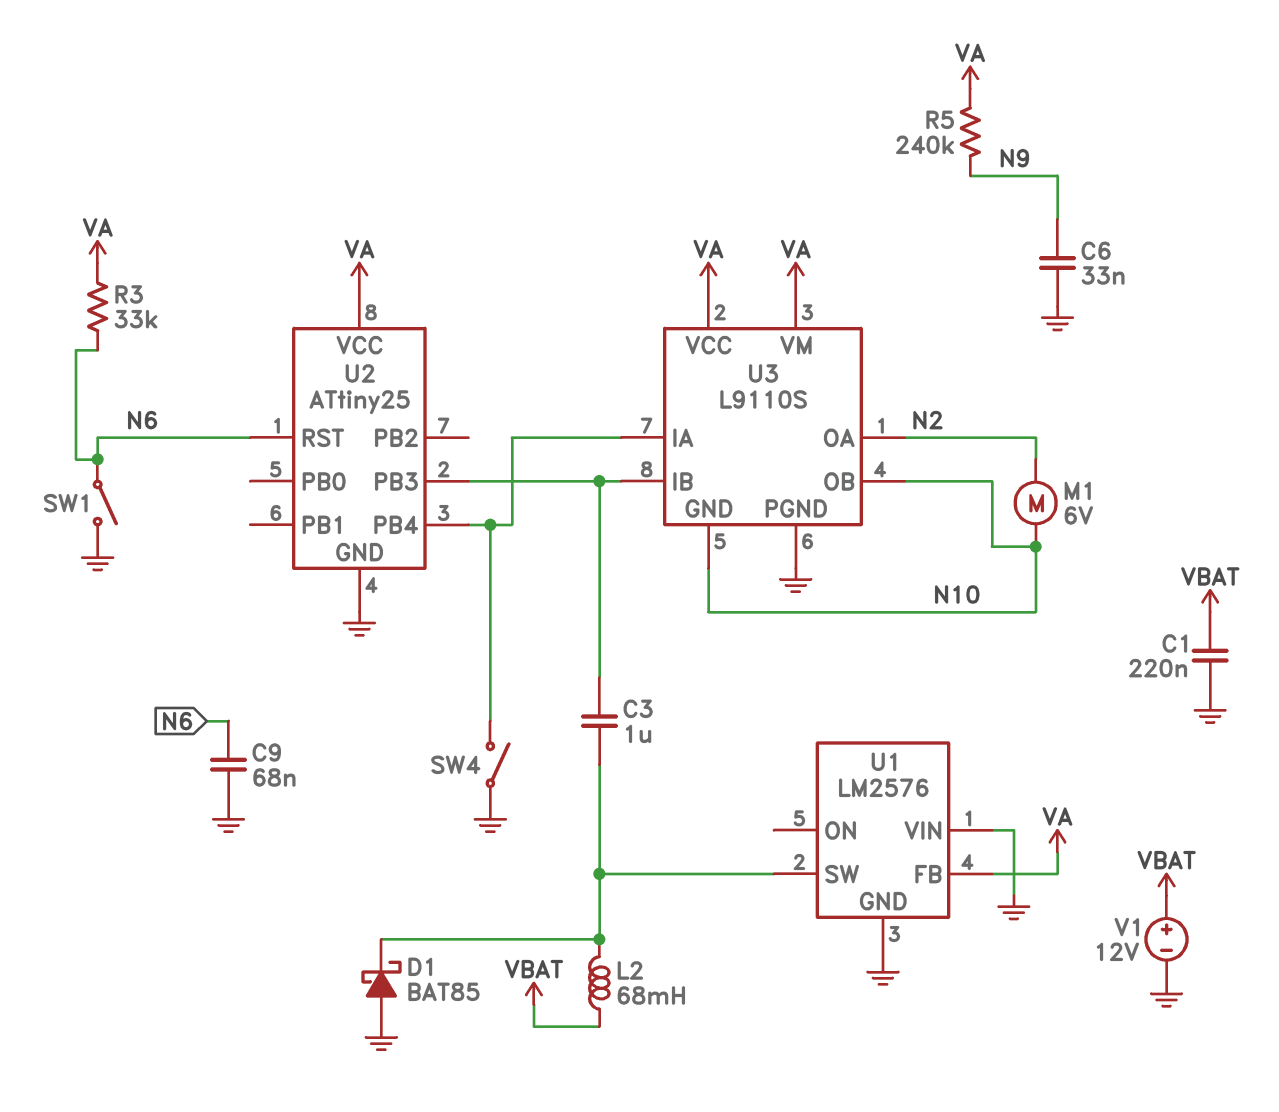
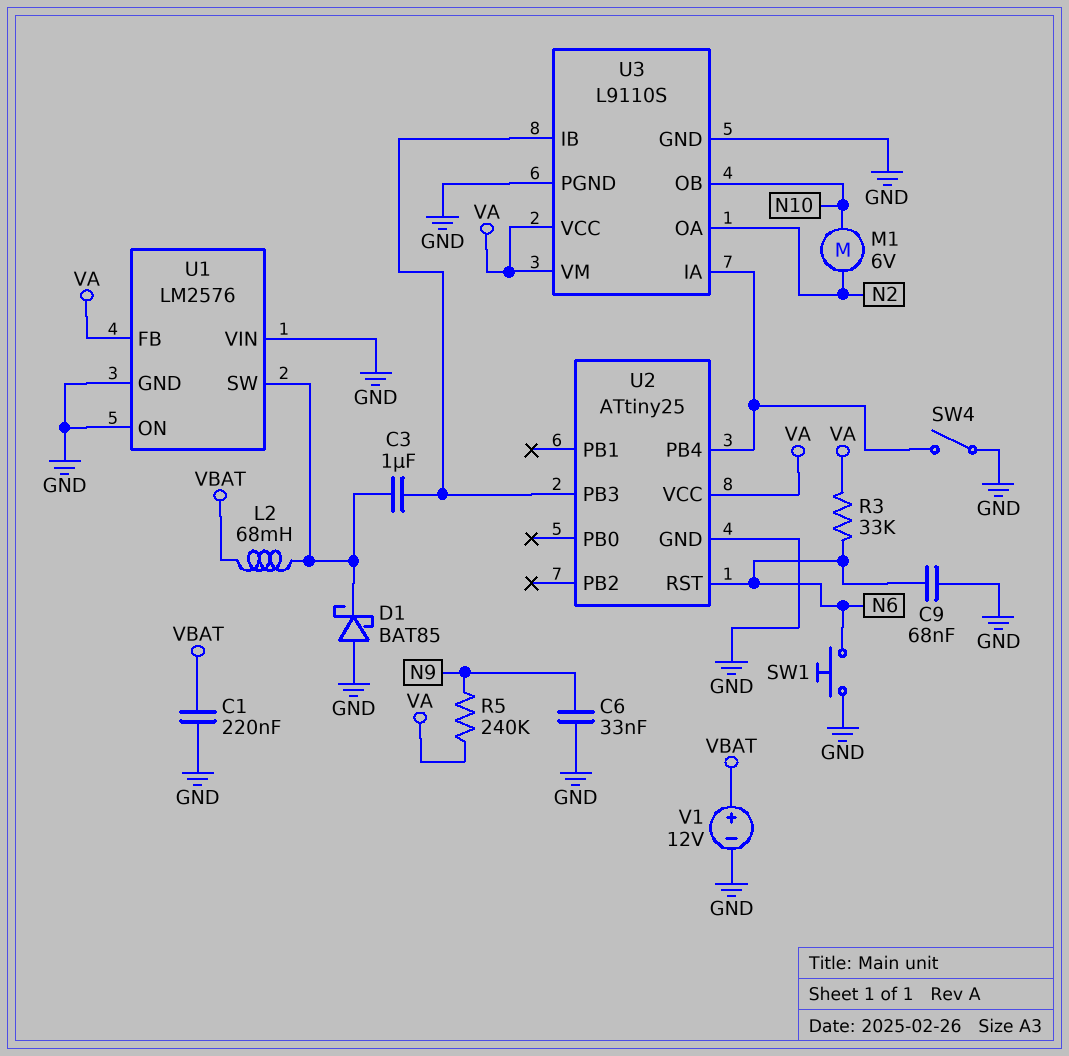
SW1: switch (GND, N6) -> button (GND, N6)
U1 pin ON: none -> GND
U3 pin GND: N10 -> GND

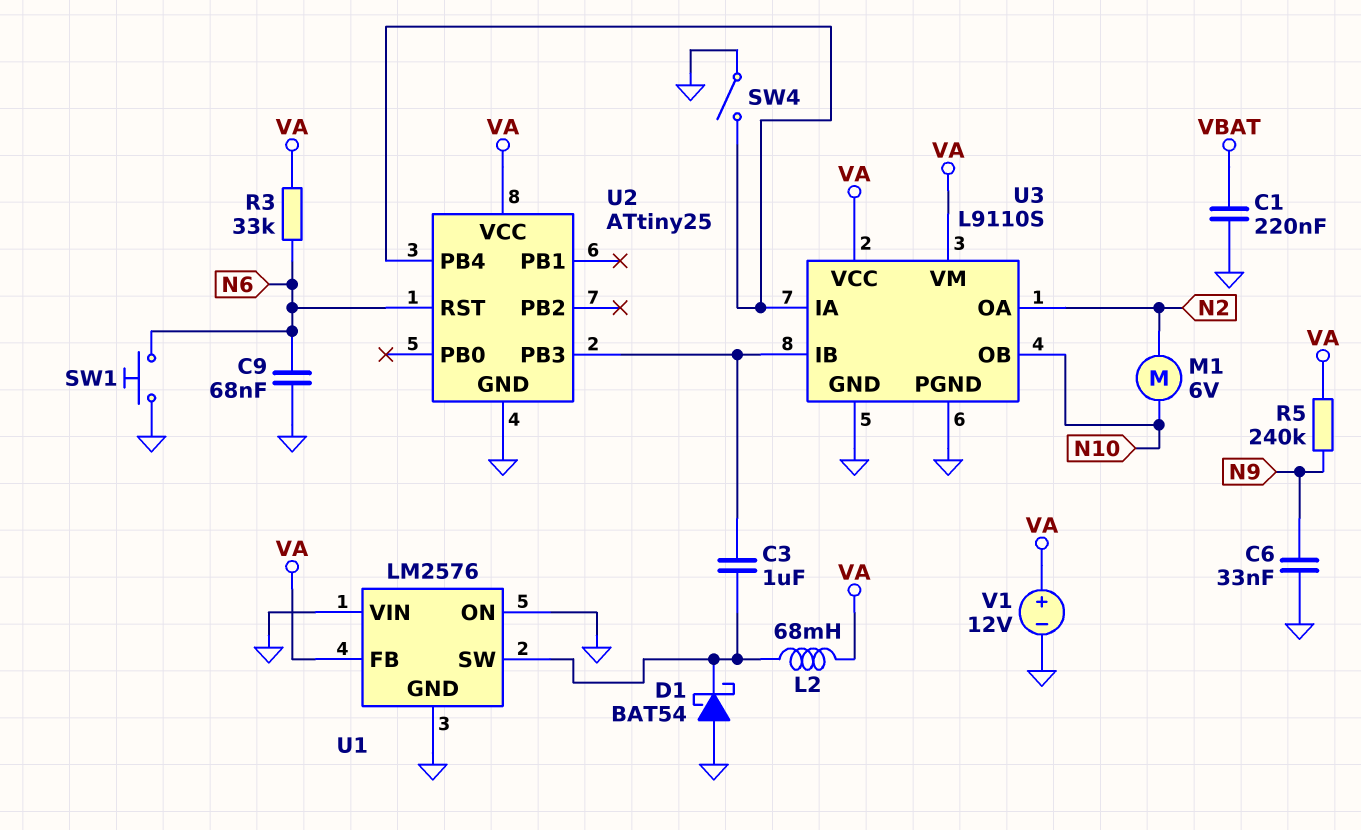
D1: schottky BAT85 (A GND, K U1/SW) -> schottky BAT54 (A GND, K U1/SW)
L2: 68mH (U1/SW, VBAT) -> 68mH (U1/SW, VA)
V1: 12V (plus VBAT, minus GND) -> 12V (plus VA, minus GND)

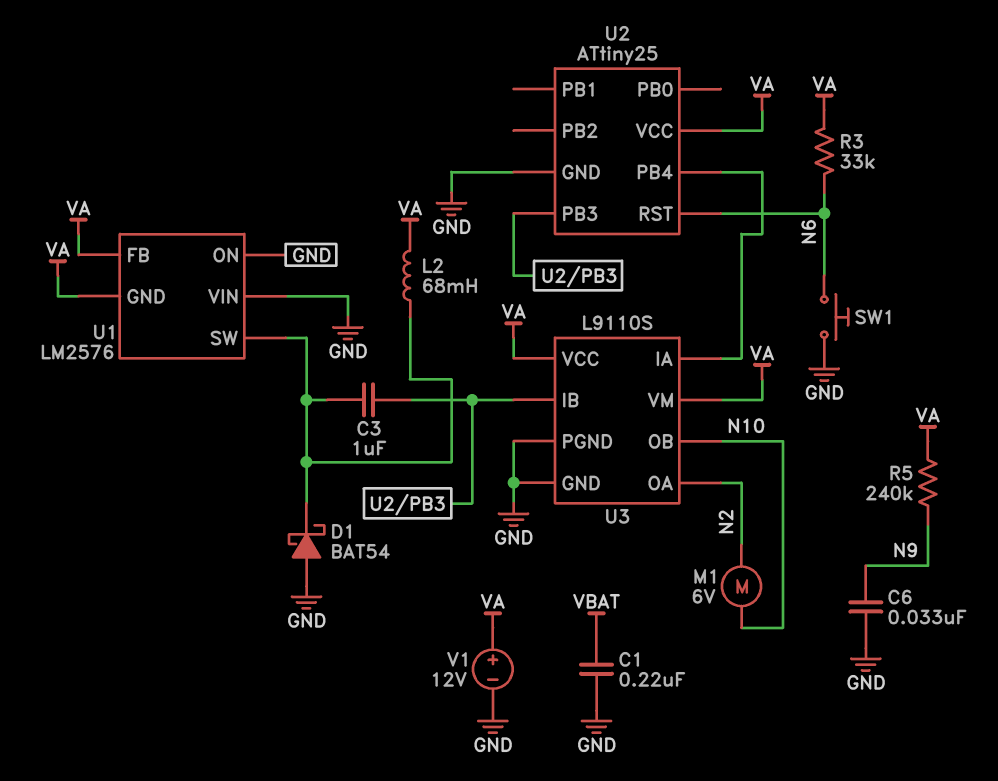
C9: 68nF (GND, N6) -> none
SW4: switch (GND, U2/PB4) -> none
U1 pin GND: GND -> VA

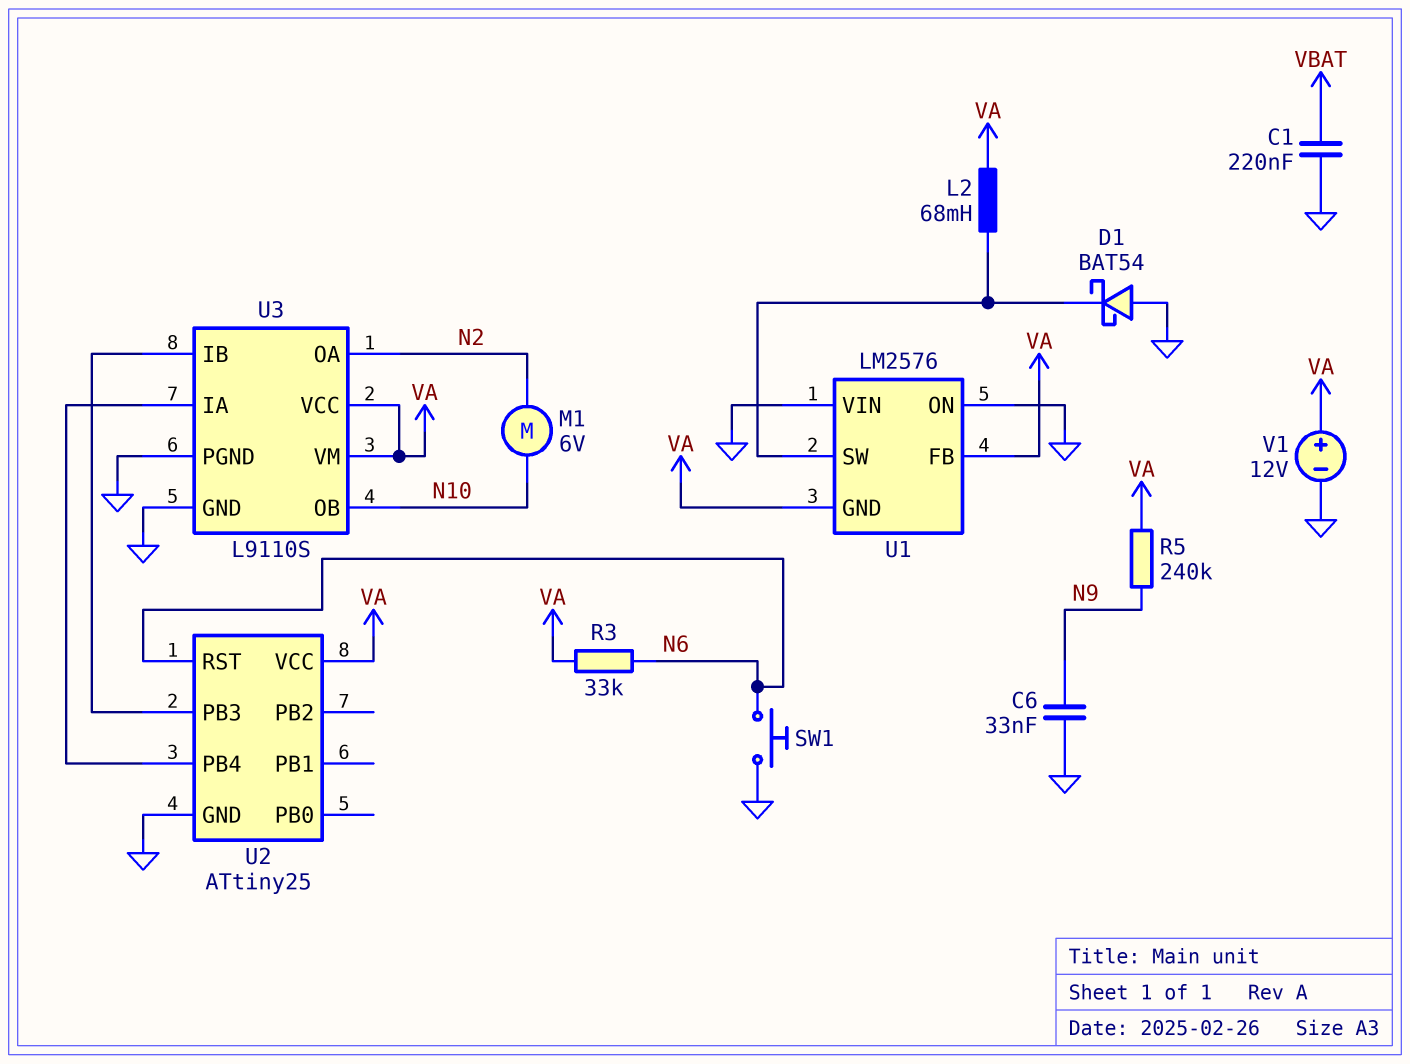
C3: 1uF (U1/SW, U2/PB3) -> none

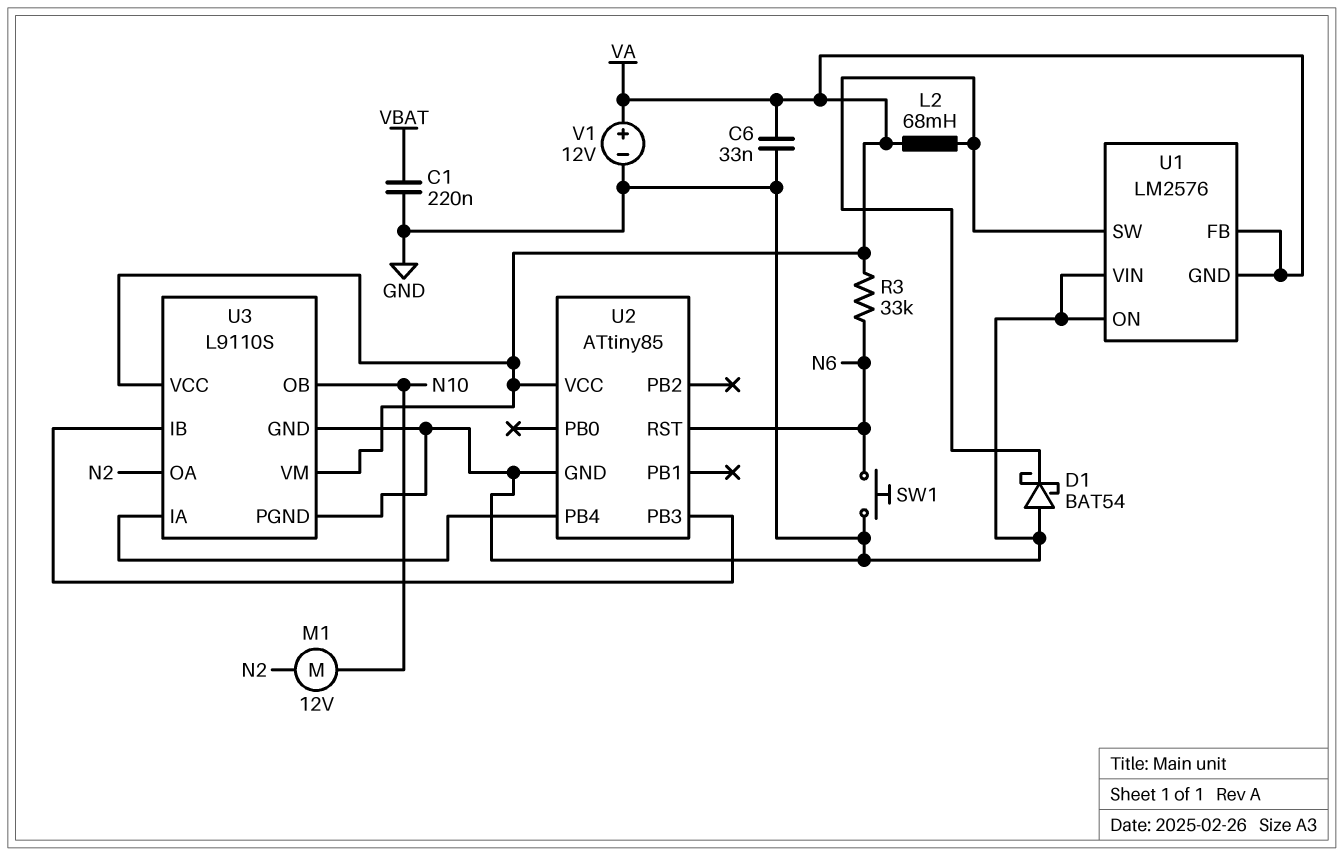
C6: 33nF (GND, N9) -> 33nF (GND, VA)
M1: motor 6V (N2, N10) -> motor 12V (N2, N10)
R5: 240k (N9, VA) -> none
U2: ATtiny25 -> ATtiny85

